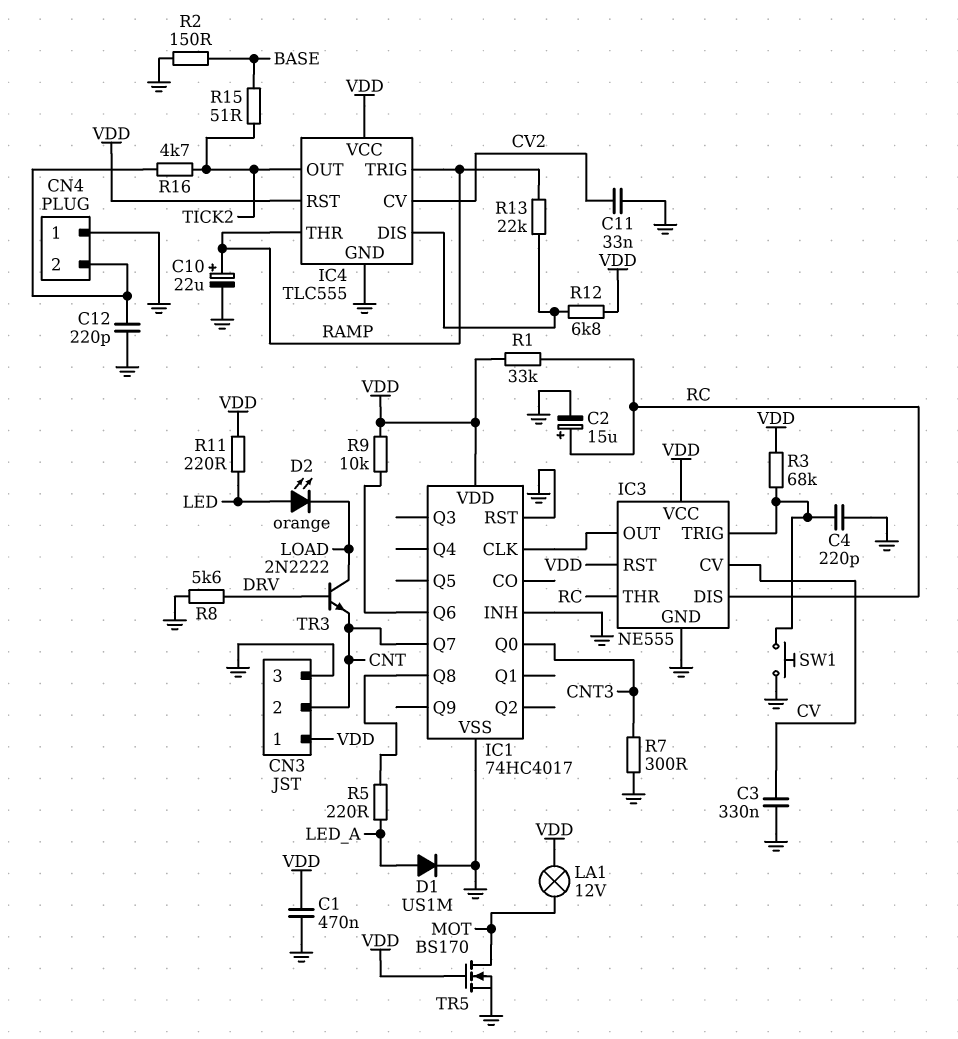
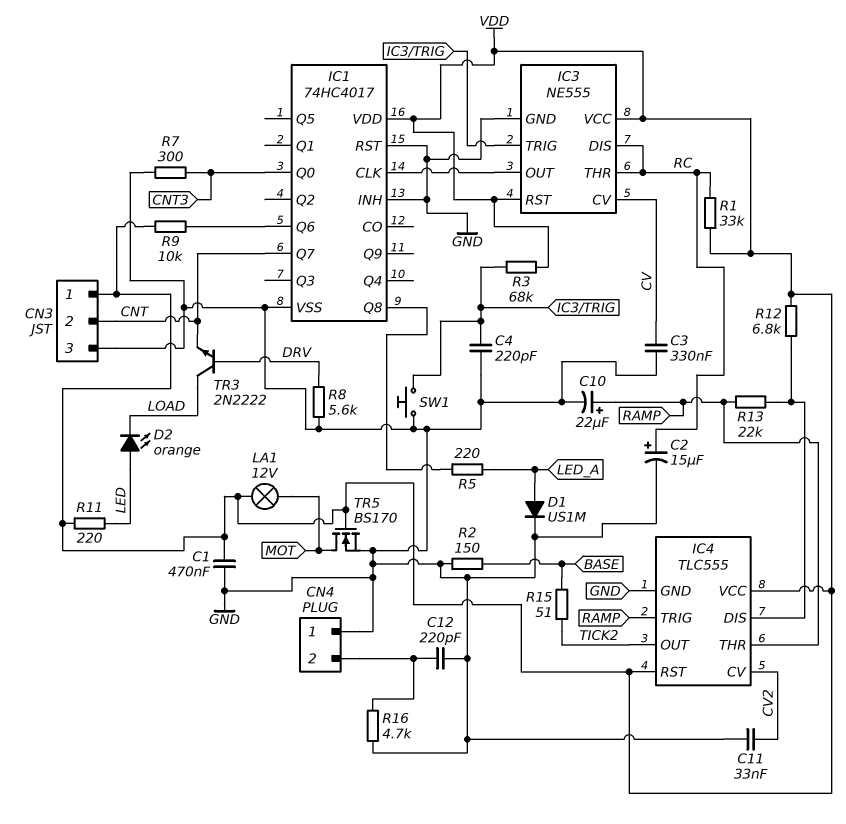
R16: 4.7k (CN4/2, TICK2) -> 4.7k (CN4/2, GND)

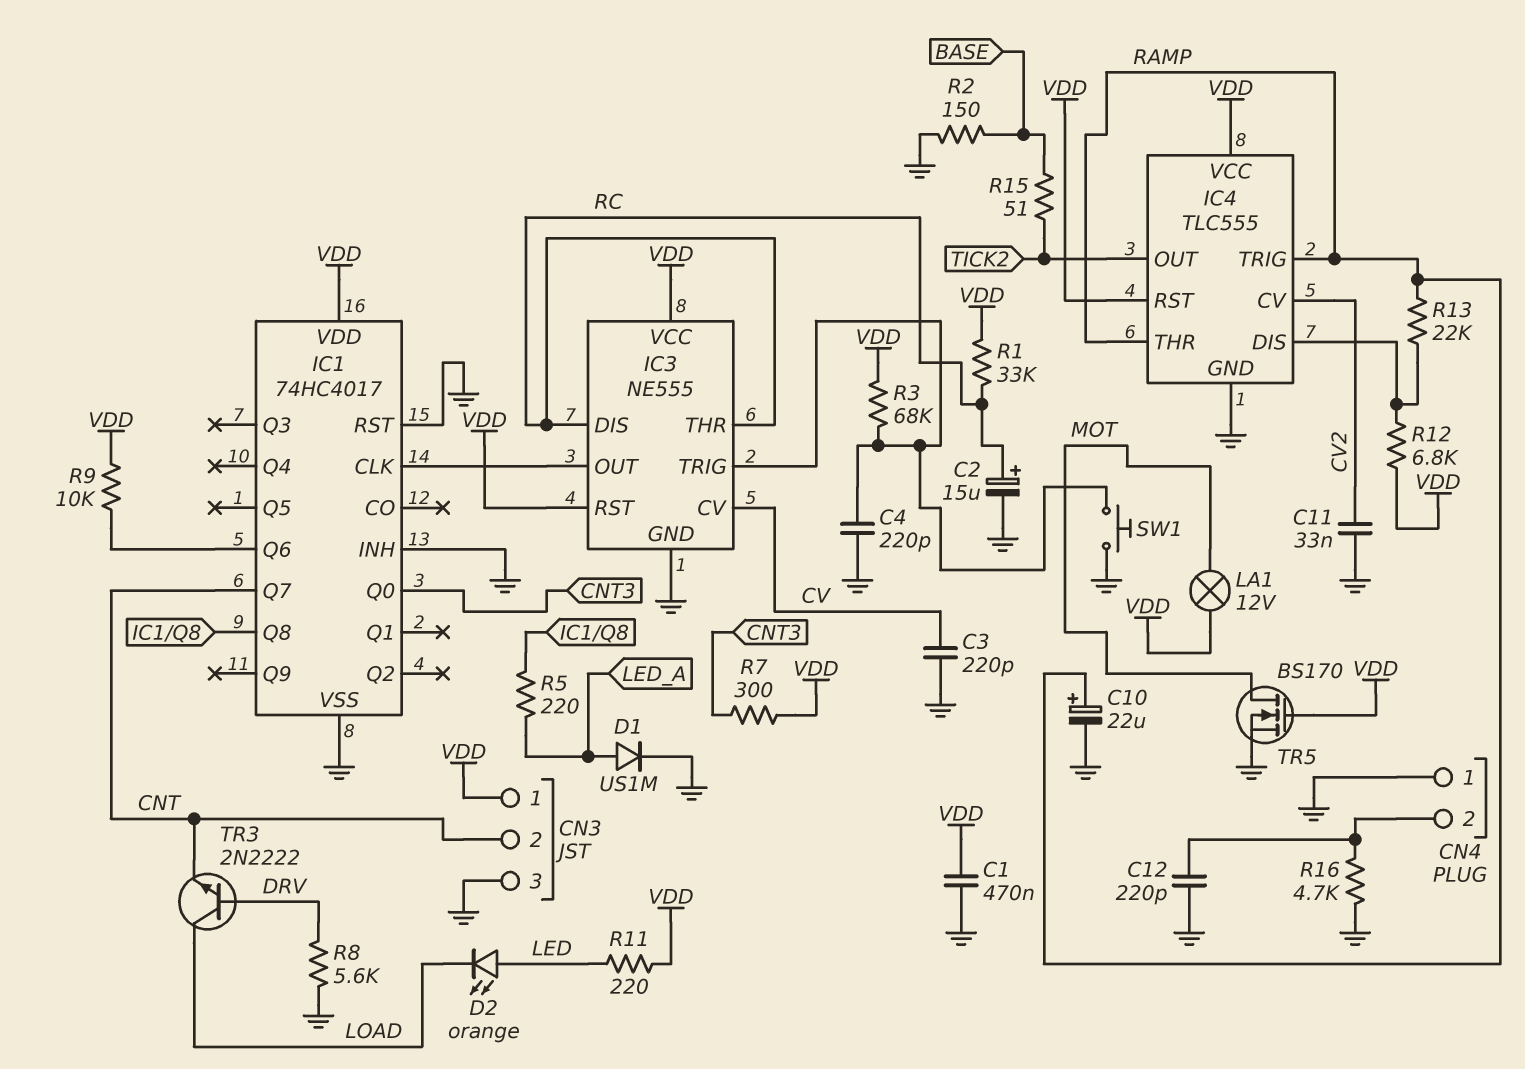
C3: 330nF (CV, GND) -> 220pF (CV, GND)
R7: 300 (CNT3, GND) -> 300 (CNT3, VDD)

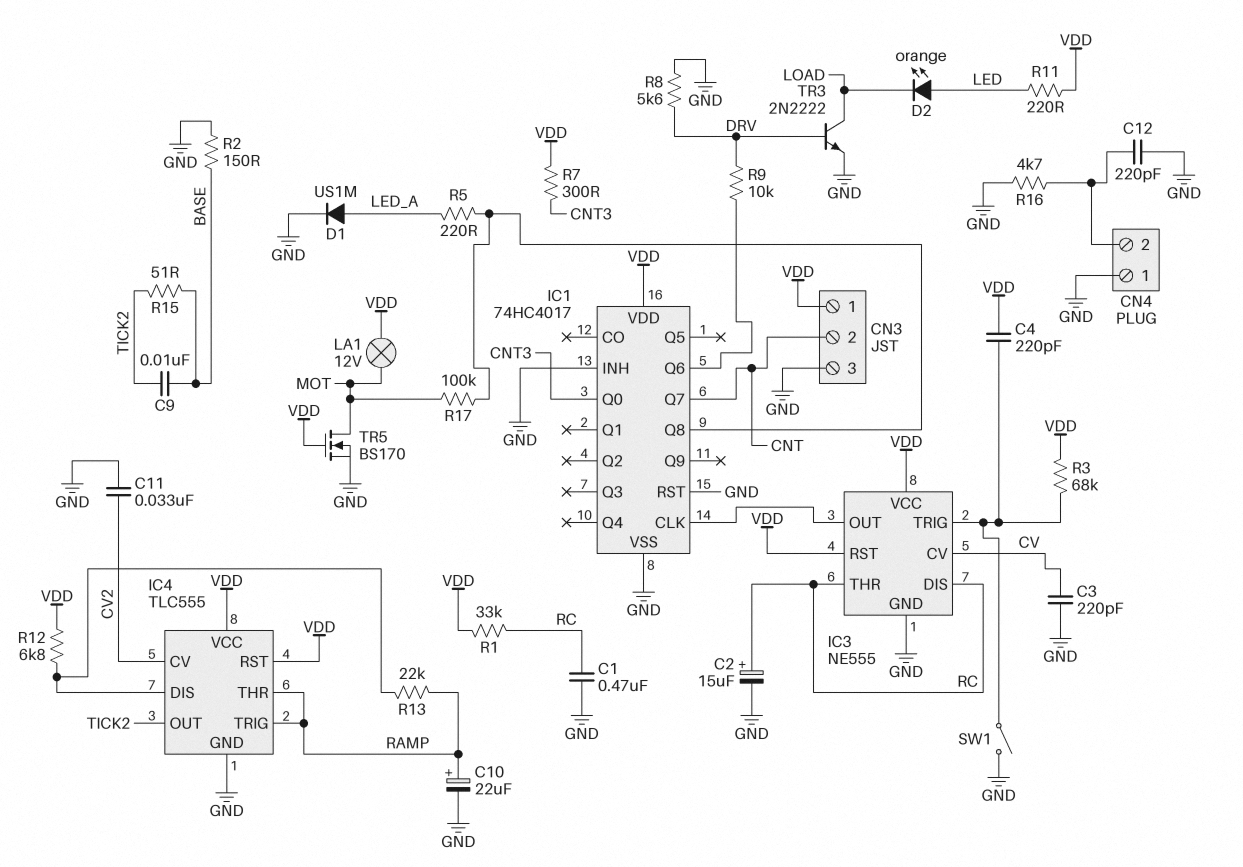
C1: 470nF (GND, VDD) -> 470nF (GND, RC)
C4: 220pF (GND, IC3/TRIG) -> 220pF (IC3/TRIG, VDD)
C9: none -> 10nF (BASE, TICK2)
R9: 10k (IC1/Q6, VDD) -> 10k (DRV, IC1/Q6)
R17: none -> 100k (IC1/Q8, MOT)
SW1: button (GND, IC3/TRIG) -> switch (GND, IC3/TRIG)
TR3: NPN 2N2222 (B DRV, C LOAD, E CNT) -> NPN 2N2222 (B DRV, C LOAD, E GND)

